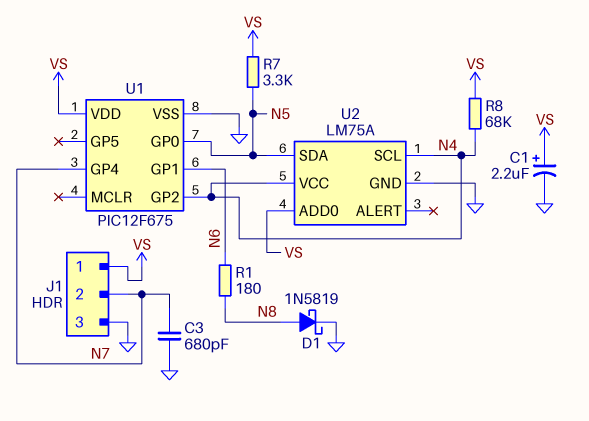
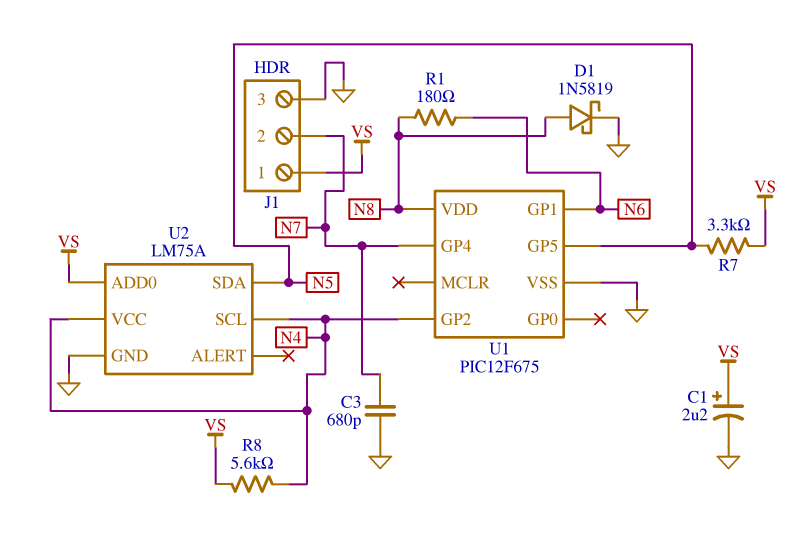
R8: 68k (N4, VS) -> 5.6k (N4, VS)
U1 pin GP0: N5 -> none
U1 pin GP5: none -> N5
U1 pin VDD: VS -> N8

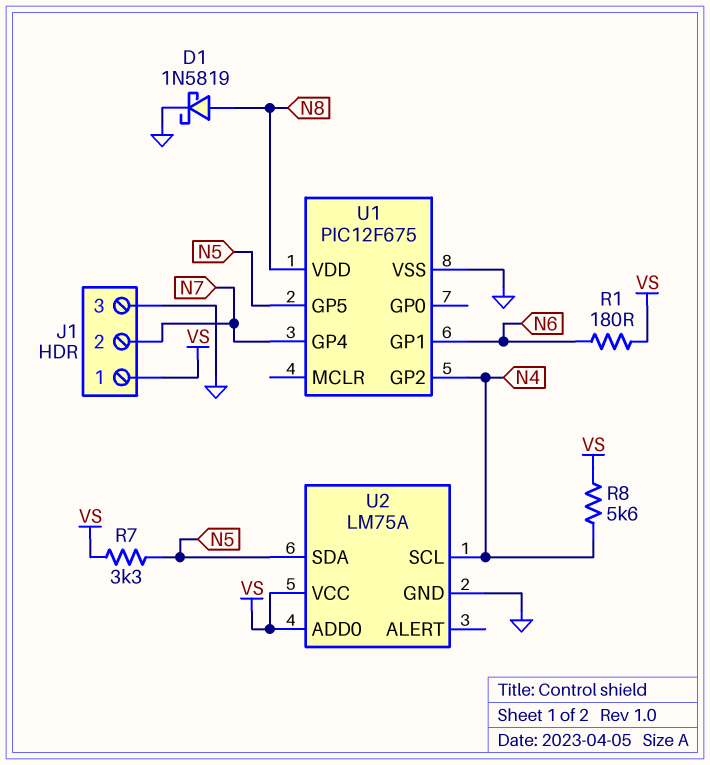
C1: 2.2uF (plus VS, minus GND) -> none
C3: 680pF (GND, N7) -> none
R1: 180 (N6, N8) -> 180 (N6, VS)
U2 pin VCC: N4 -> VS

